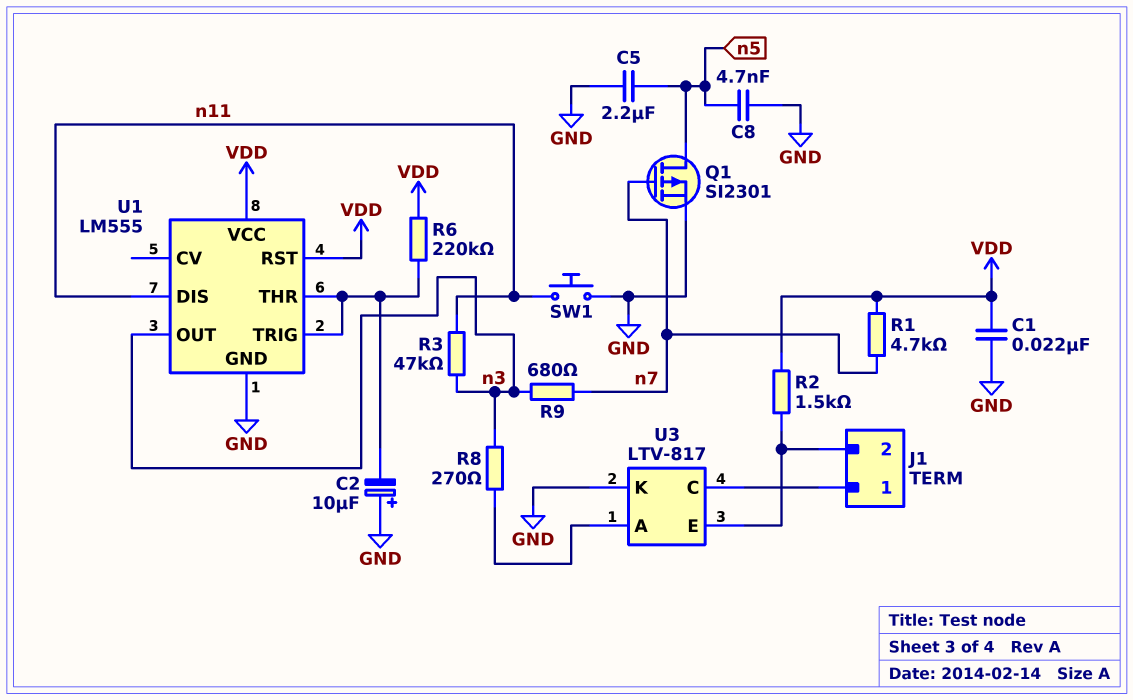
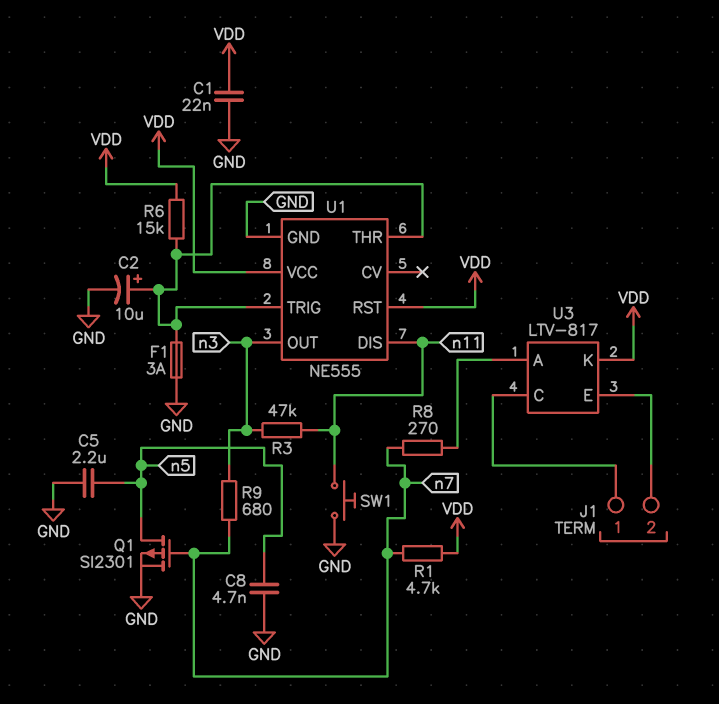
C2: 10uF (plus GND, minus U1/THR) -> 10uF (plus U1/THR, minus GND)
F1: none -> 3A (GND, U1/THR)
R2: 1.5k (J1/2, VDD) -> none
R6: 220k (U1/THR, VDD) -> 15k (U1/THR, VDD)
R8: 270 (U3/A, n3) -> 270 (U3/A, n7)
U1: LM555 -> NE555
U3 pin K: GND -> VDD

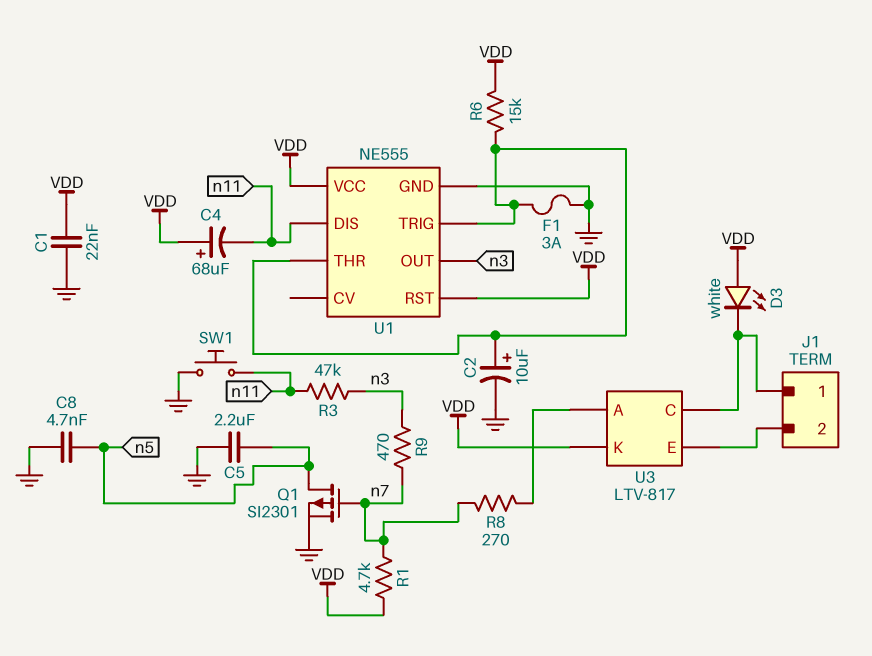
C4: none -> 68uF (plus VDD, minus n11)
D3: none -> LED white (A VDD, K J1/1)
R9: 680 (n3, n7) -> 470 (n3, n7)

